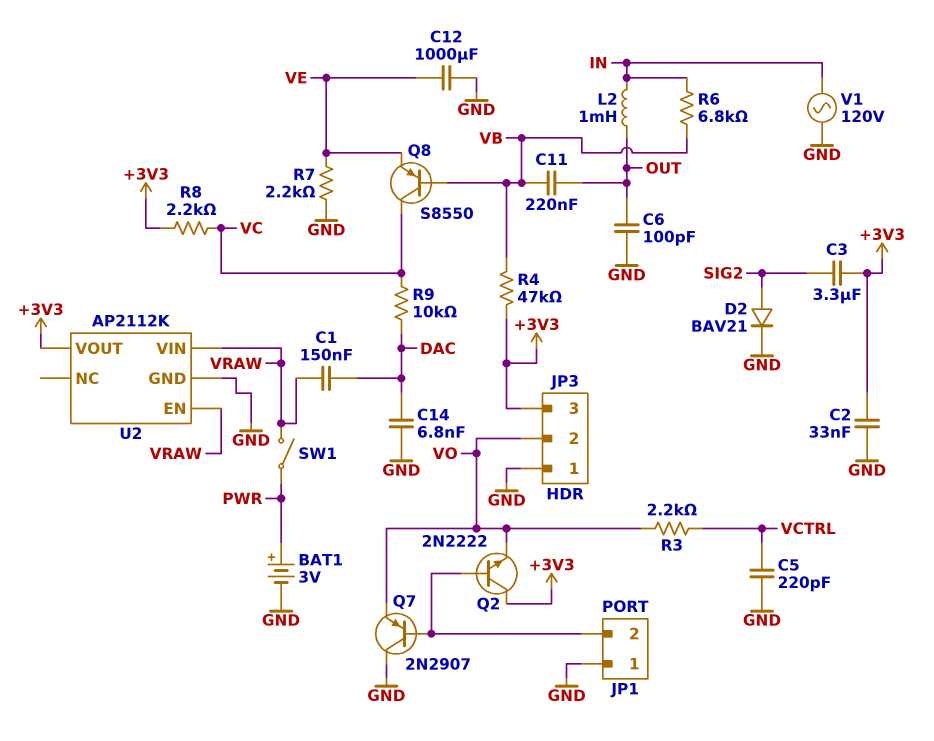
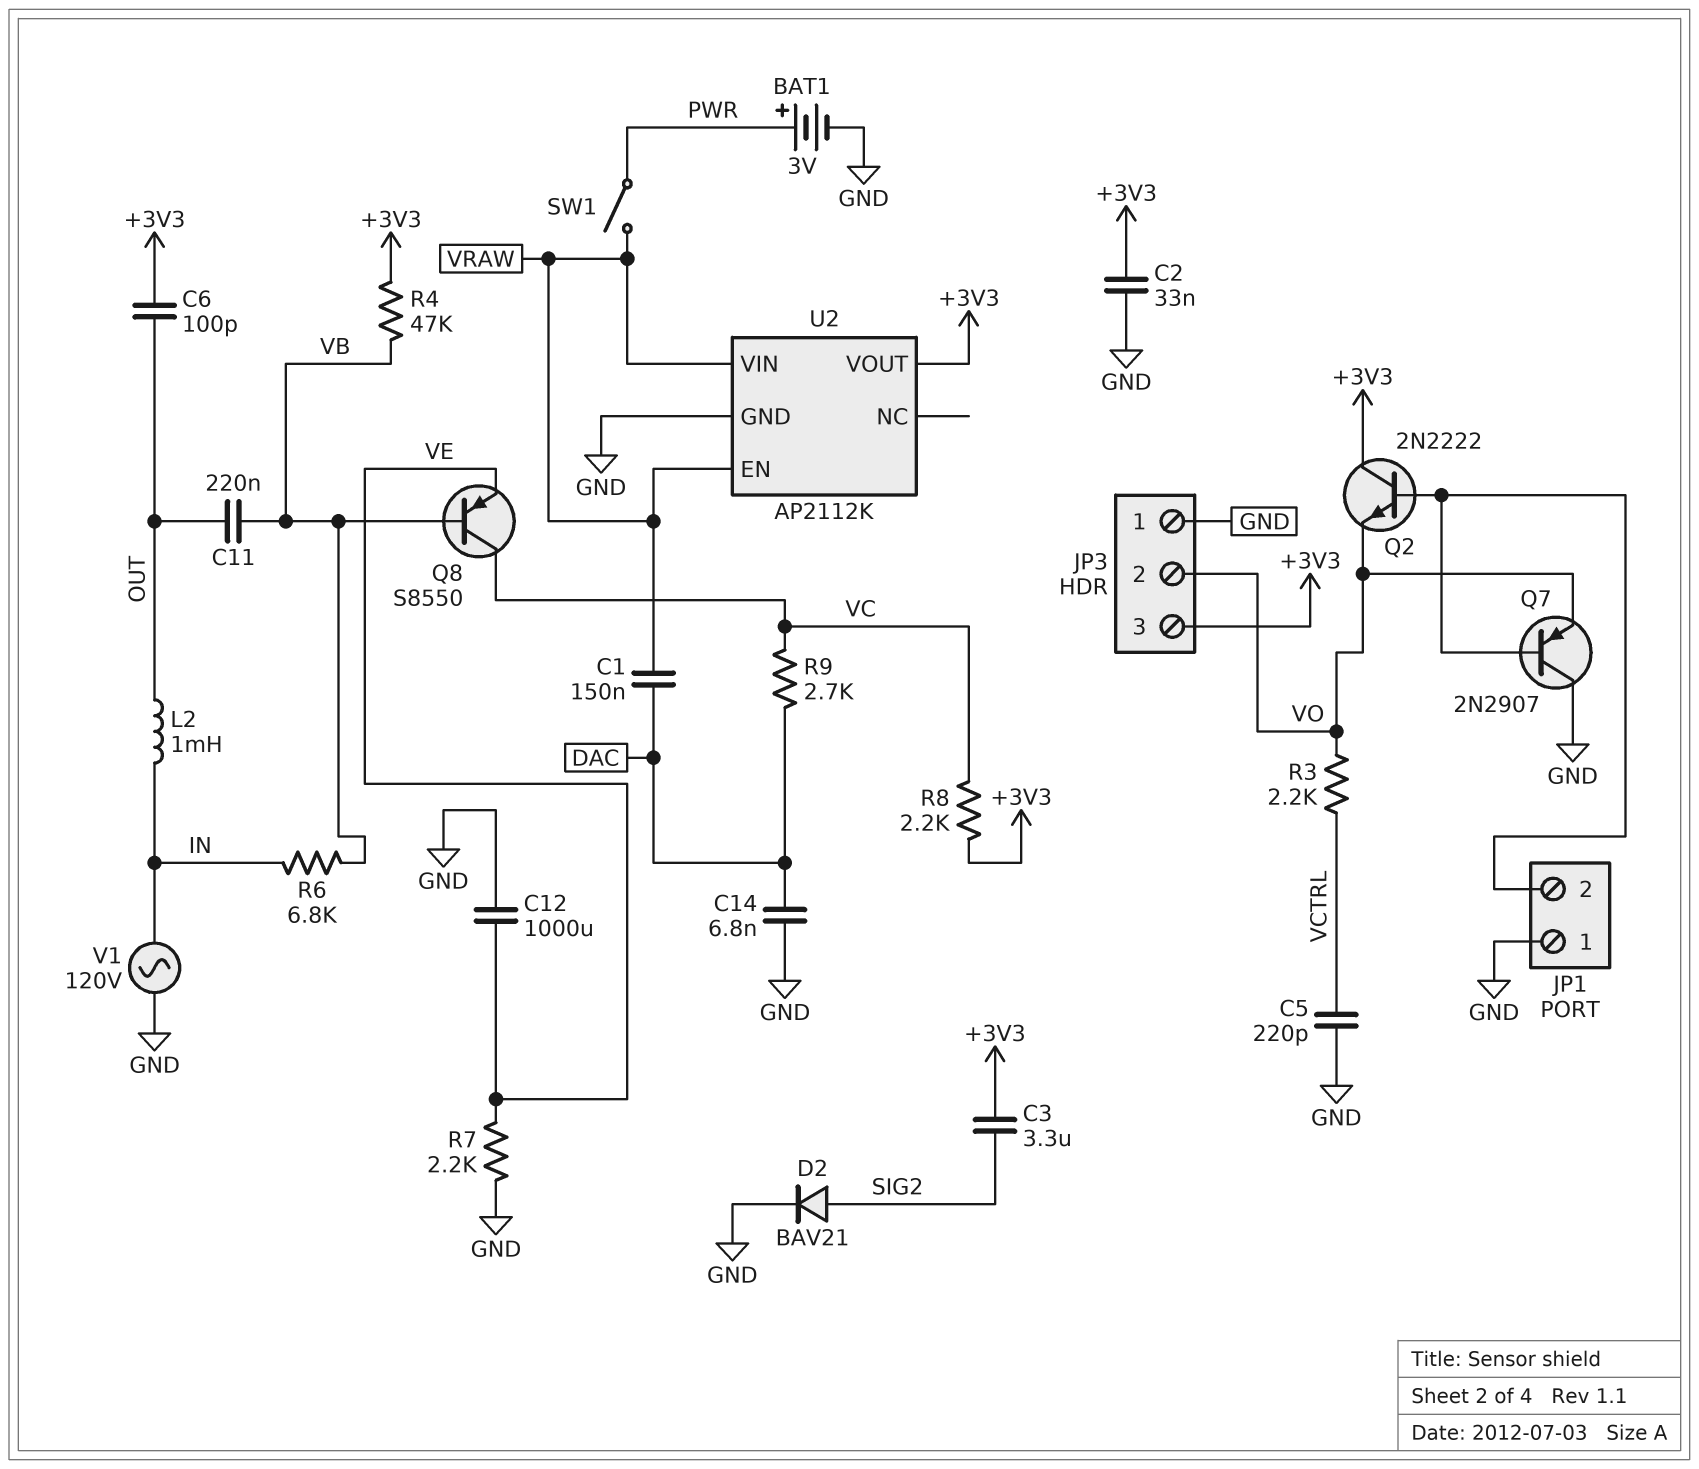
C6: 100pF (GND, OUT) -> 100pF (+3V3, OUT)
R9: 10k (DAC, VC) -> 2.7k (DAC, VC)

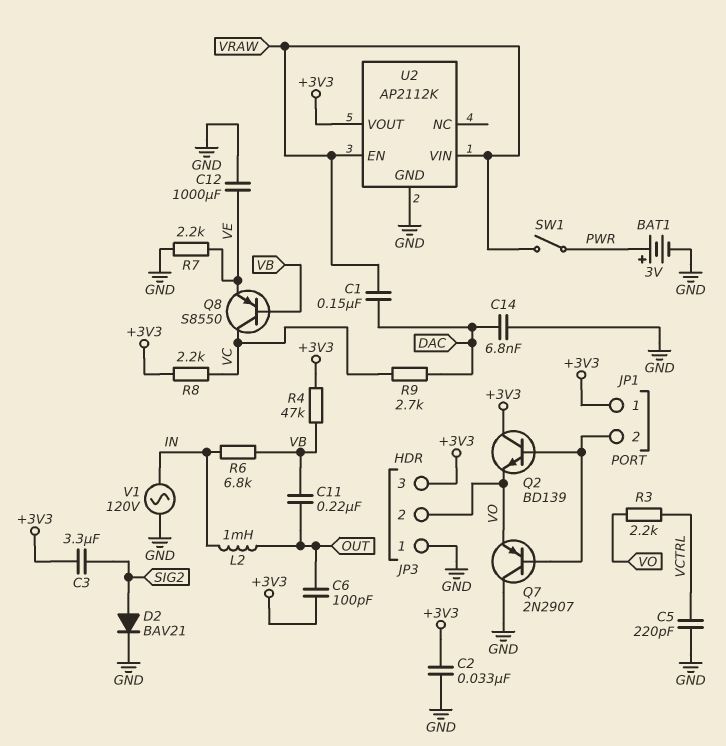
JP1 pin 1: GND -> +3V3
Q2: NPN 2N2222 (B JP1/2, C +3V3, E VO) -> NPN BD139 (B JP1/2, C +3V3, E VO)

